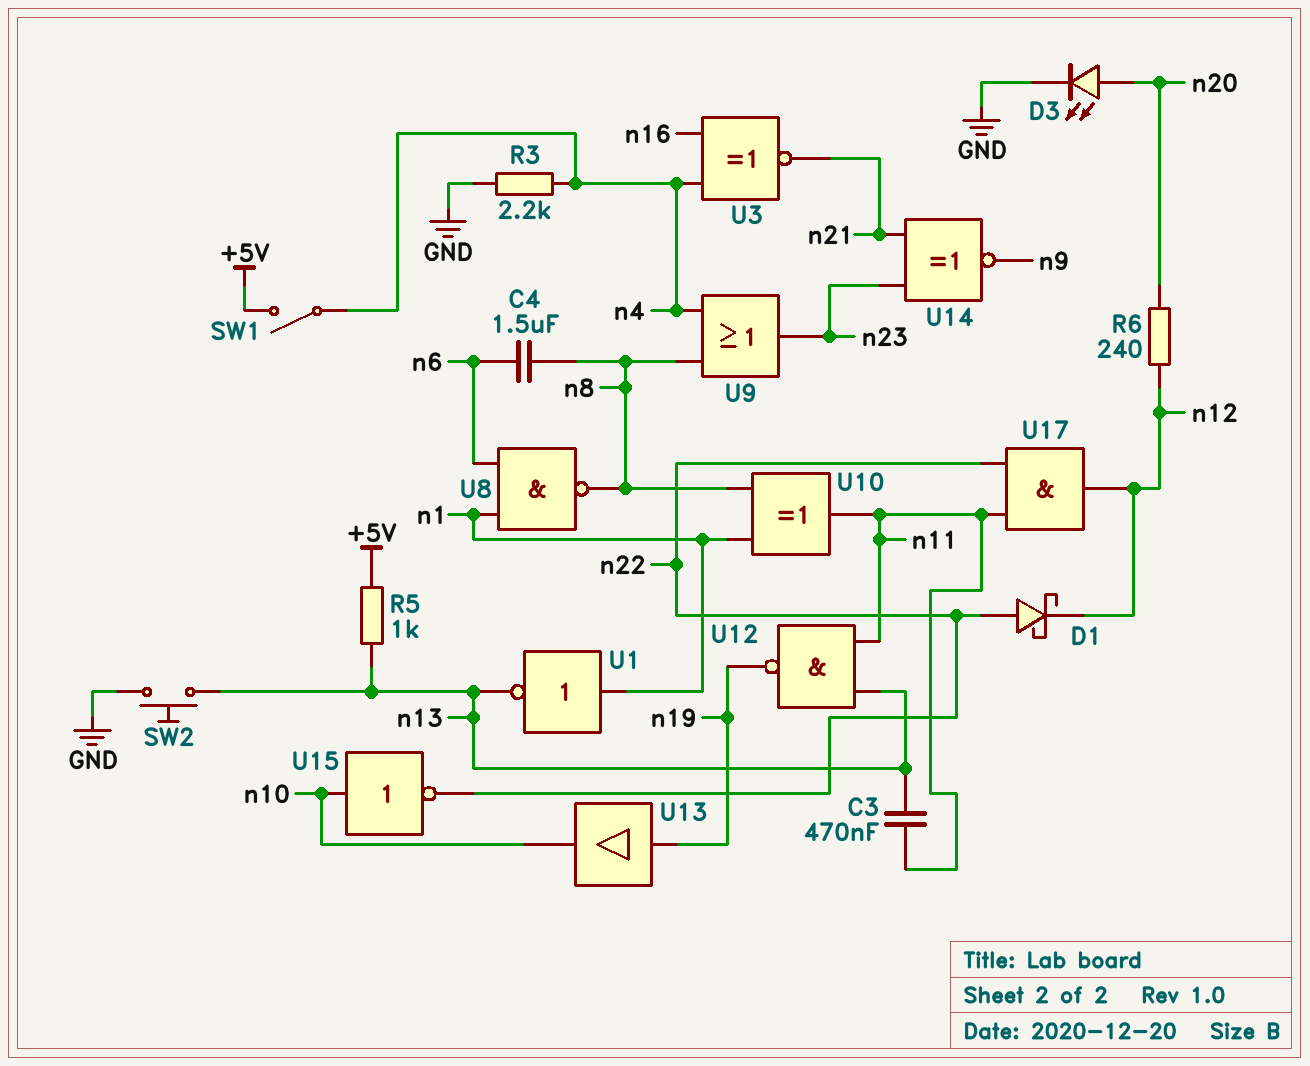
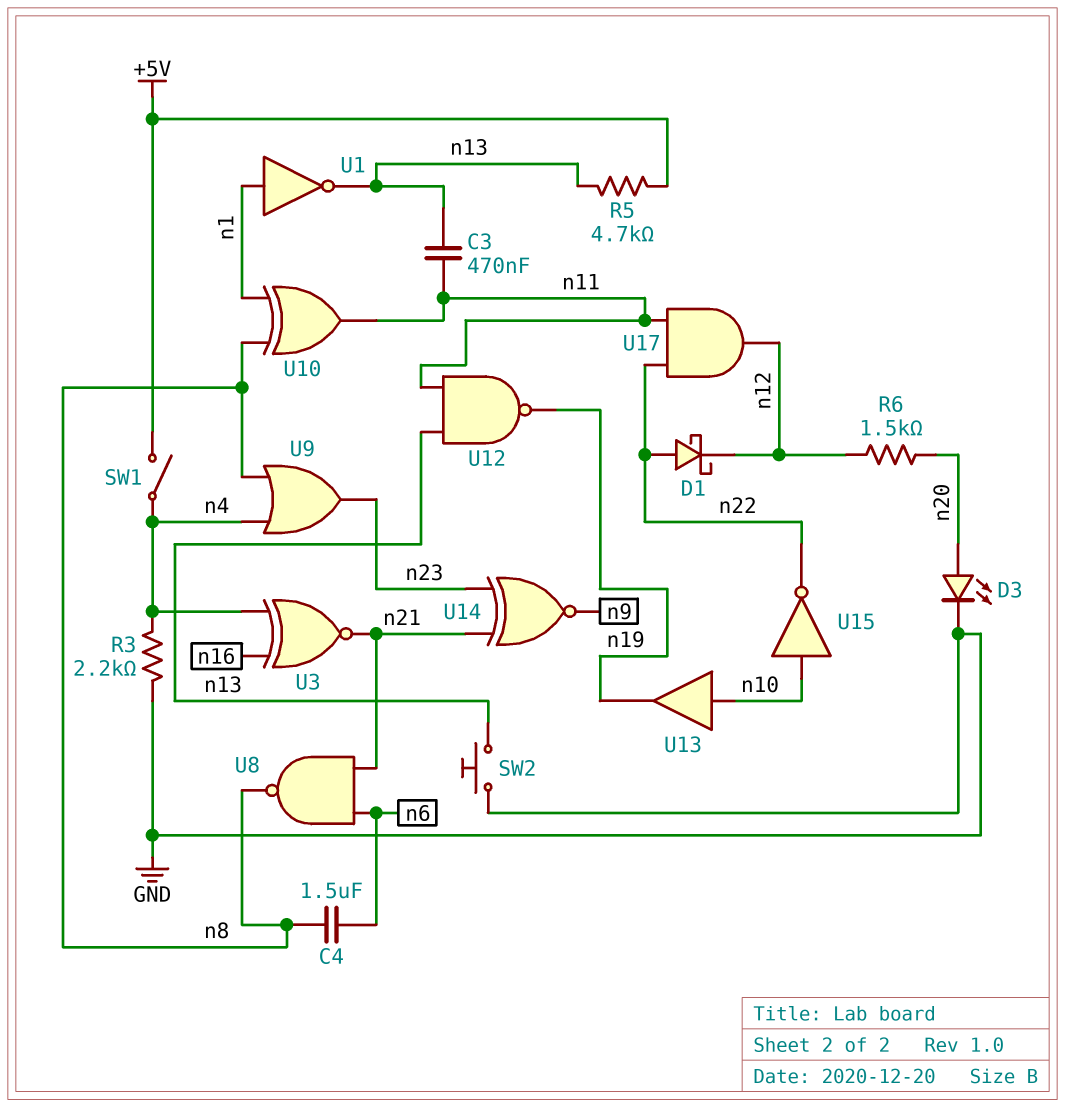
R5: 1k (+5V, n13) -> 4.7k (+5V, n13)
R6: 240 (n12, n20) -> 1.5k (n12, n20)
U8: NAND (in n1, in n6, out n8) -> NAND (in n6, in n21, out n8)
U13: buffer (in n19, out n10) -> buffer (in n10, out n19)

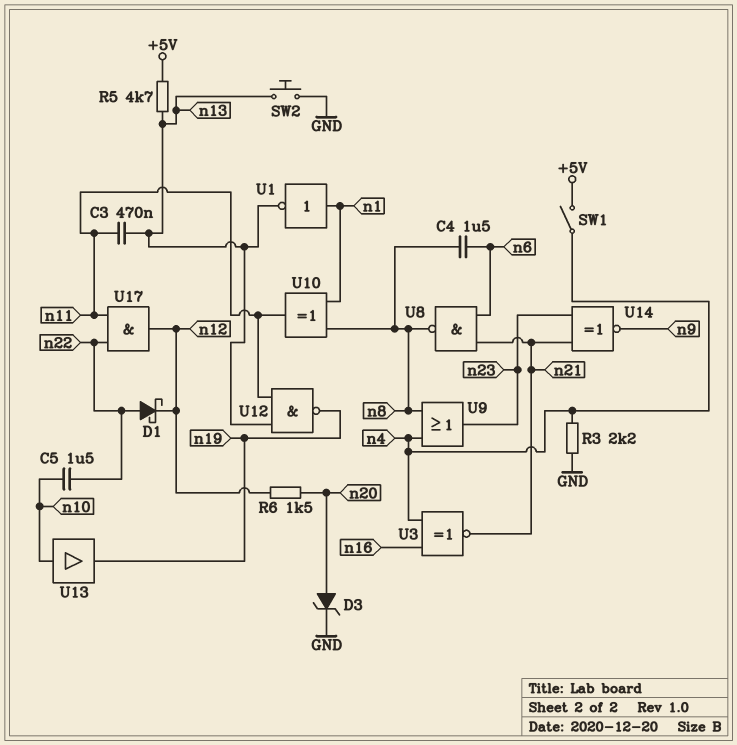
C5: none -> 1.5uF (n10, n22)
D3: LED (A n20, K GND) -> zener (A n20, K GND)
U15: NOT (in n10, out n22) -> none

